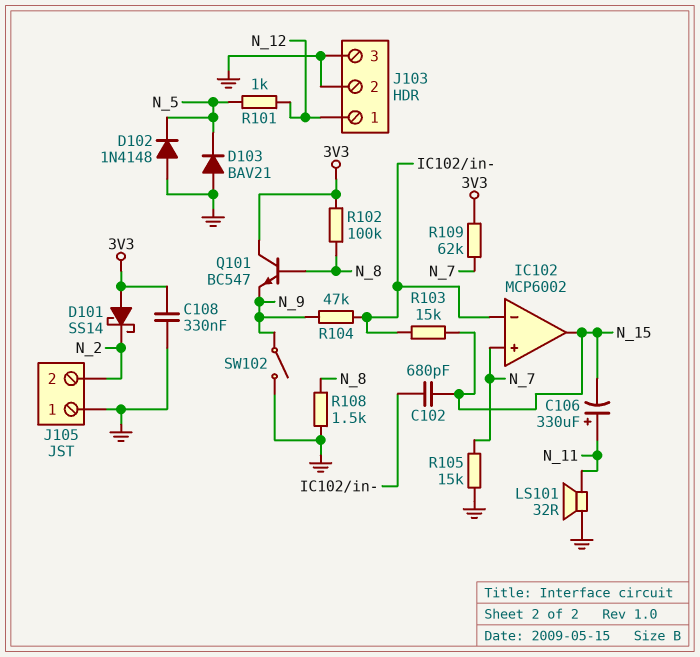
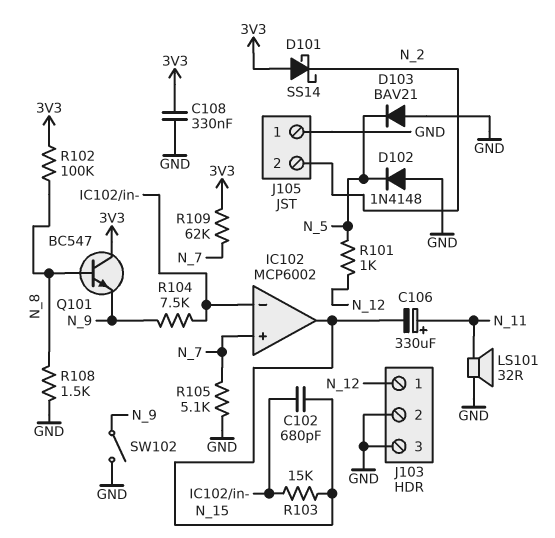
R104: 47k (IC102/in-, N_9) -> 7.5k (IC102/in-, N_9)
R105: 15k (GND, N_7) -> 5.1k (GND, N_7)

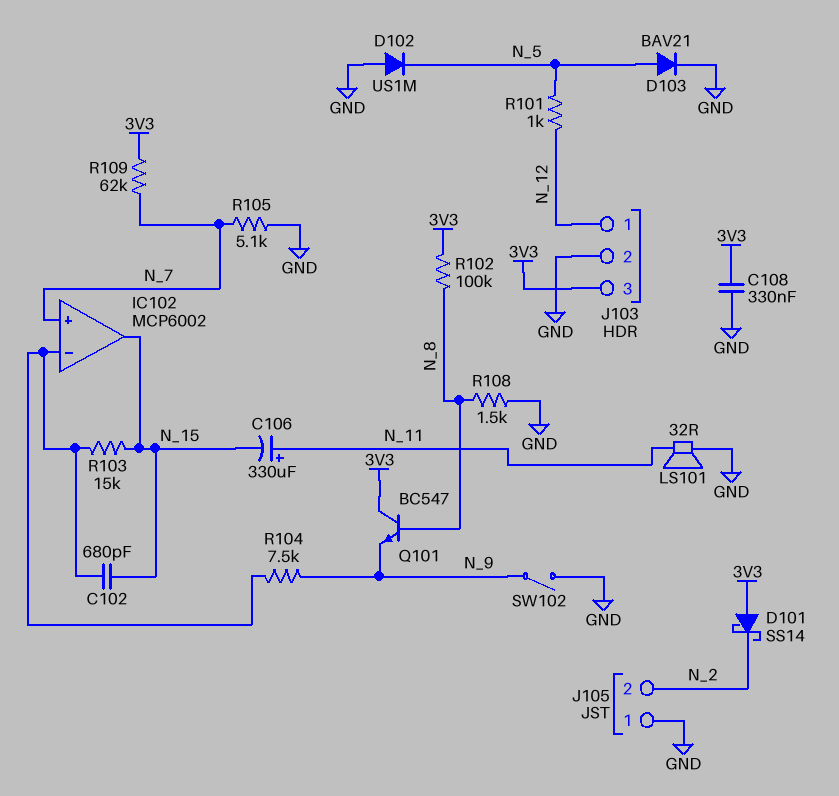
D102: diode 1N4148 (A GND, K N_5) -> diode US1M (A GND, K N_5)
D103: diode BAV21 (A GND, K N_5) -> diode BAV21 (A N_5, K GND)
J103 pin 3: GND -> 3V3

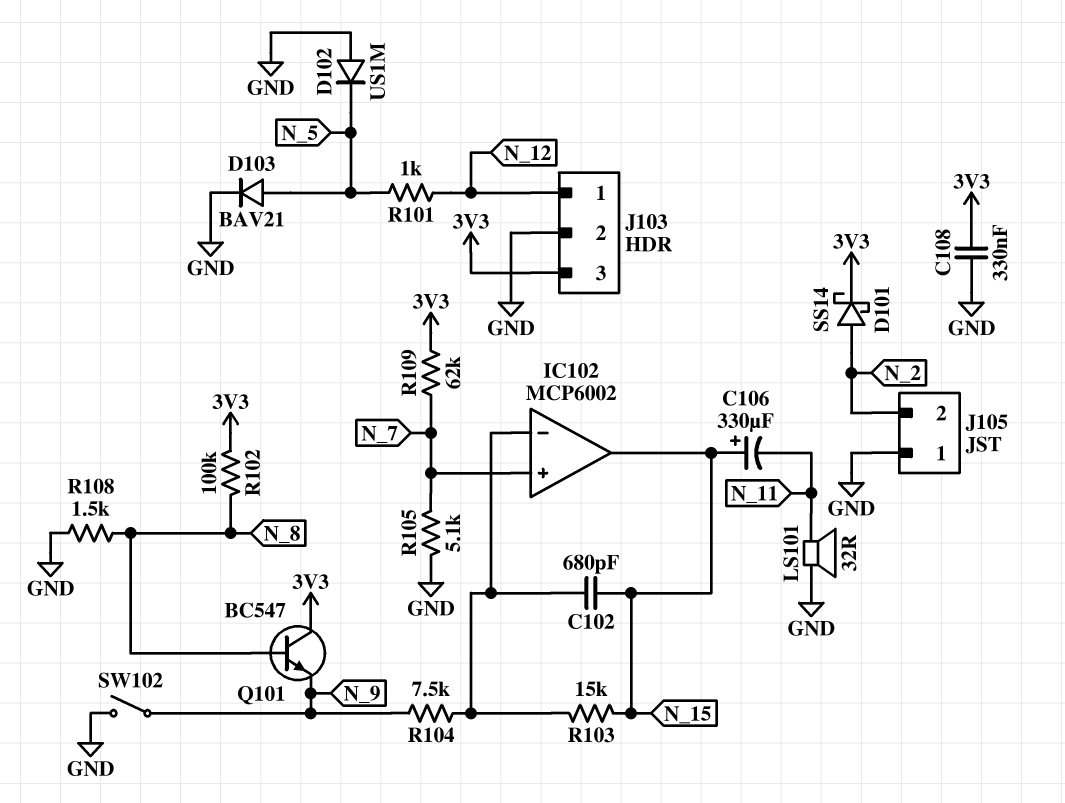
C106: 330uF (plus N_11, minus N_15) -> 330uF (plus N_15, minus N_11)
D101: schottky SS14 (A 3V3, K N_2) -> schottky SS14 (A N_2, K 3V3)

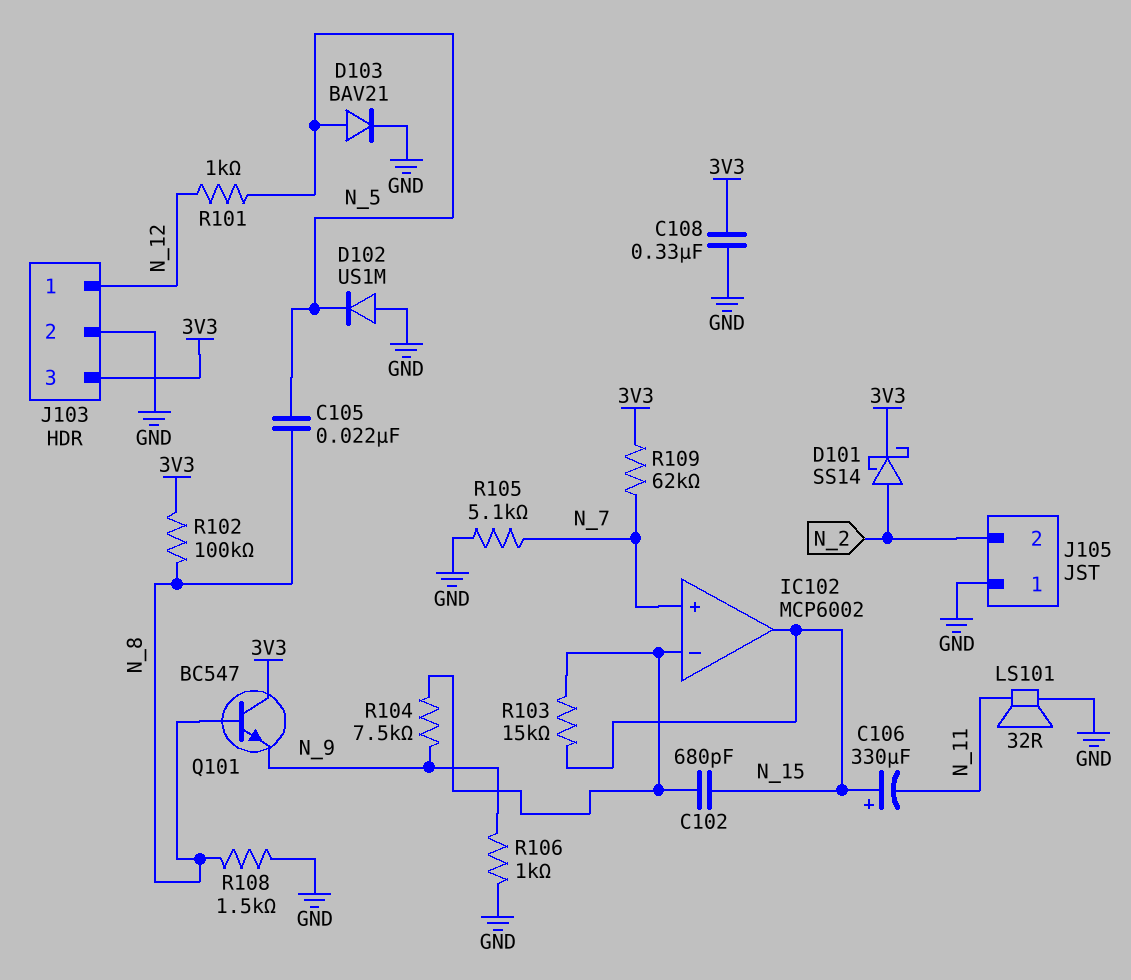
C105: none -> 22nF (N_5, N_8)
R106: none -> 1k (GND, N_9)
SW102: switch (GND, N_9) -> none

